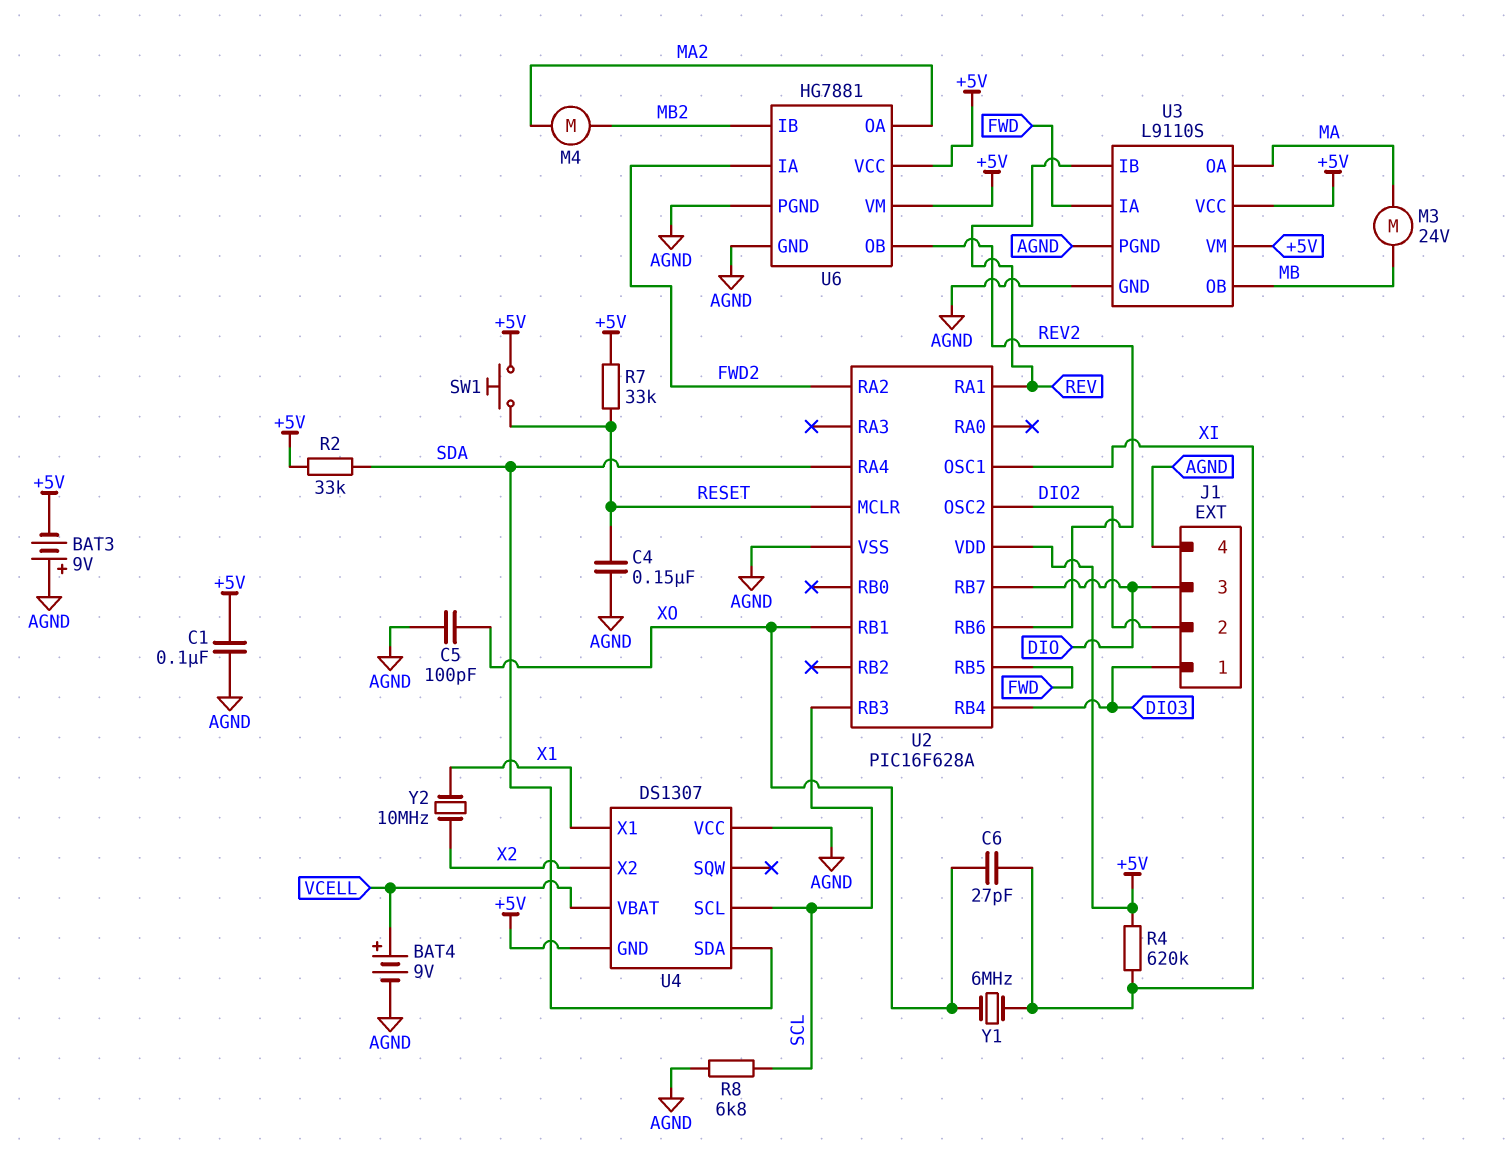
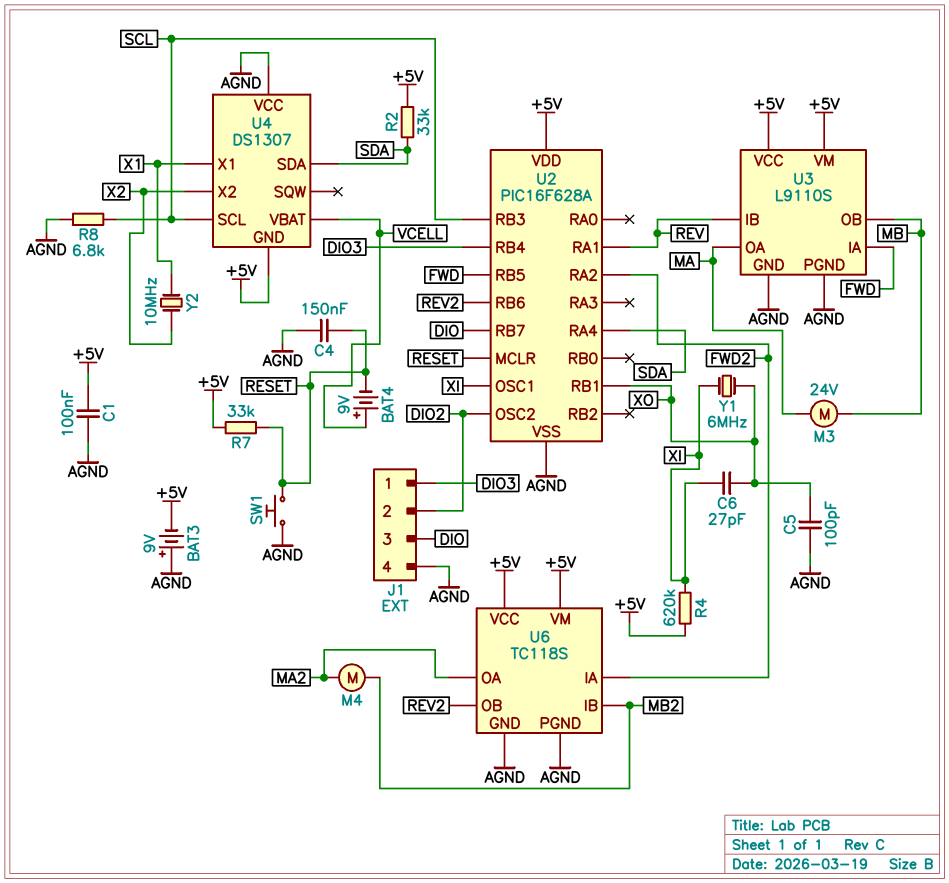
BAT4: 9V (plus VCELL, minus AGND) -> 9V (plus VCELL, minus RESET)
SW1: button (+5V, RESET) -> button (AGND, RESET)
U6: HG7881 -> TC118S

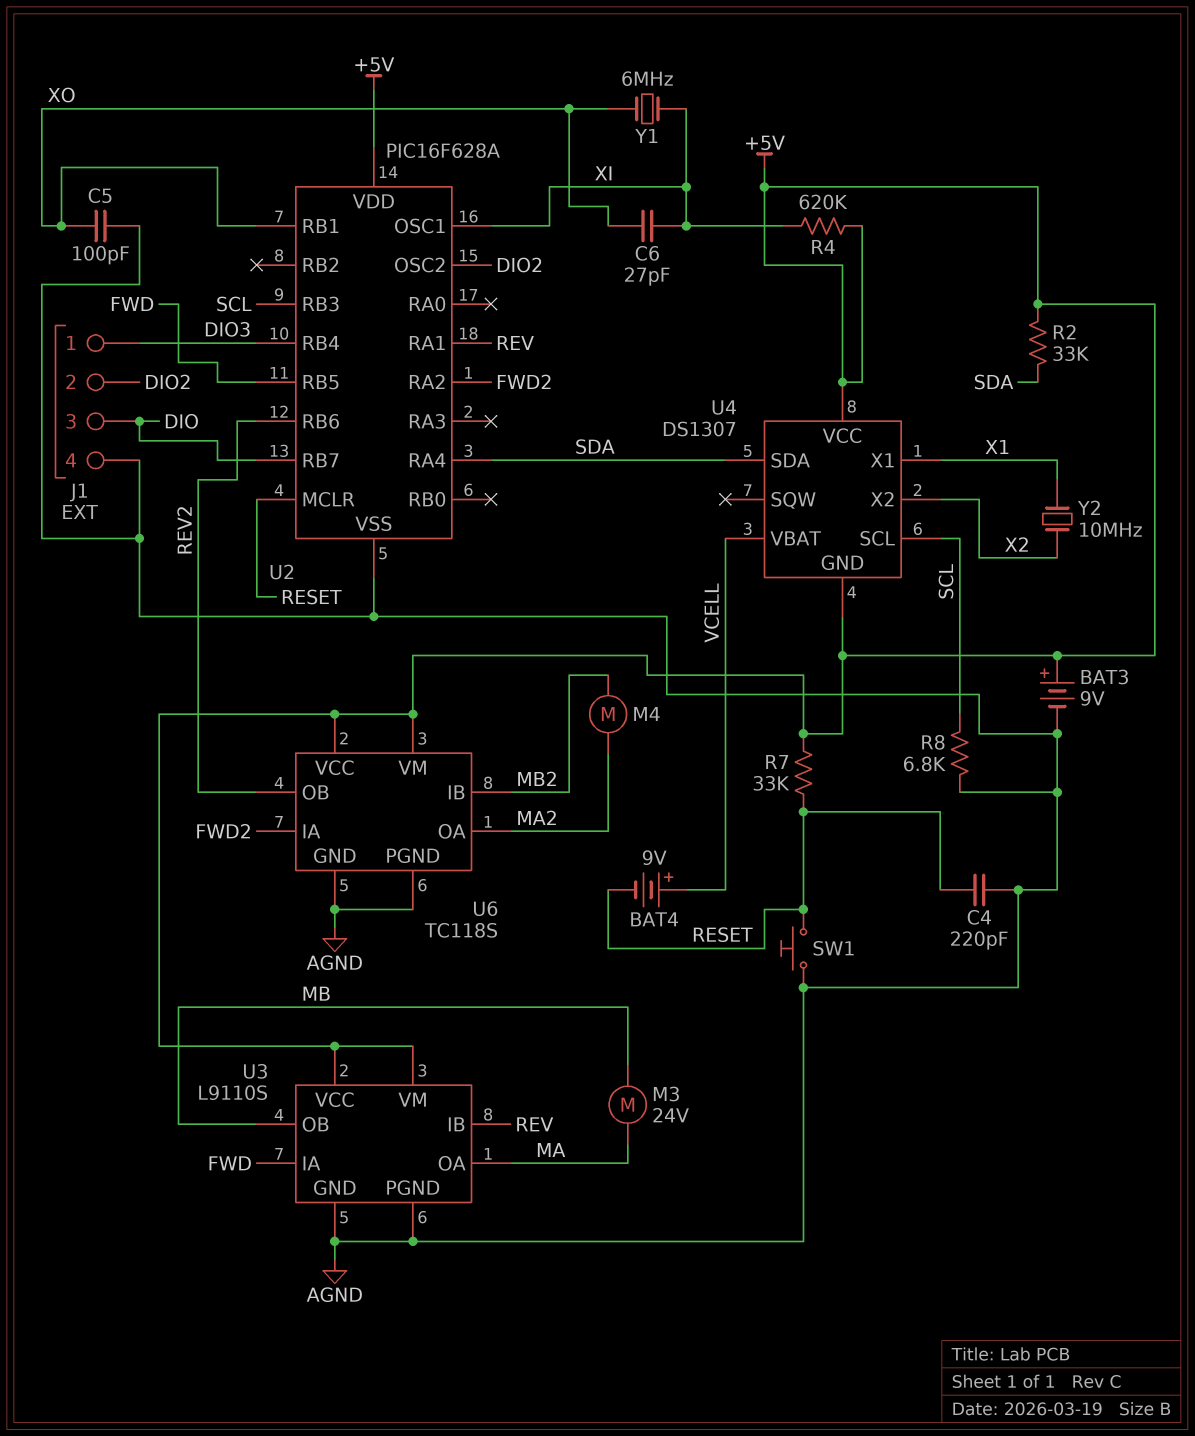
BAT3: 9V (plus AGND, minus +5V) -> 9V (plus +5V, minus AGND)
C1: 100nF (+5V, AGND) -> none
C4: 150nF (AGND, RESET) -> 220pF (AGND, RESET)
U4 pin VCC: AGND -> +5V

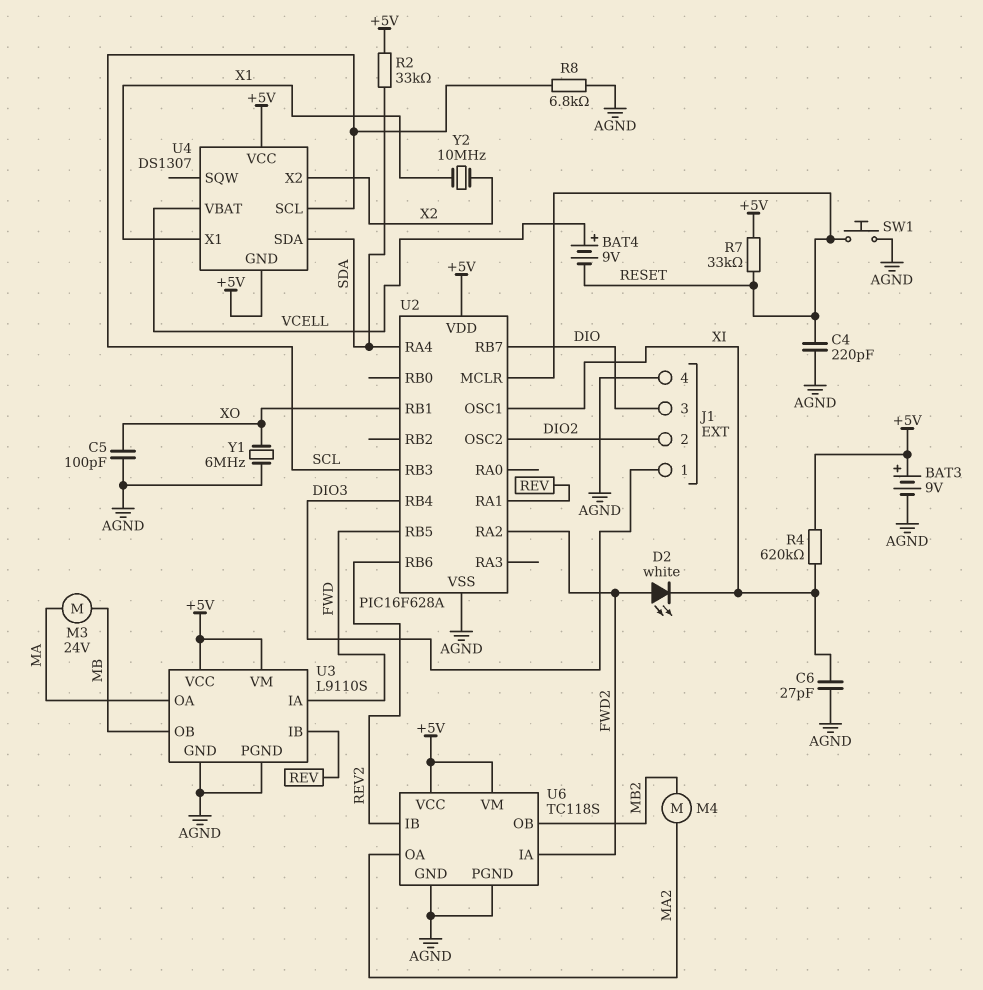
C6: 27pF (XI, XO) -> 27pF (AGND, XI)
D2: none -> LED white (A FWD2, K XI)
U6 pin IB: MB2 -> REV2
U6 pin OB: REV2 -> MB2
Y1: 6MHz (XI, XO) -> 6MHz (AGND, XO)

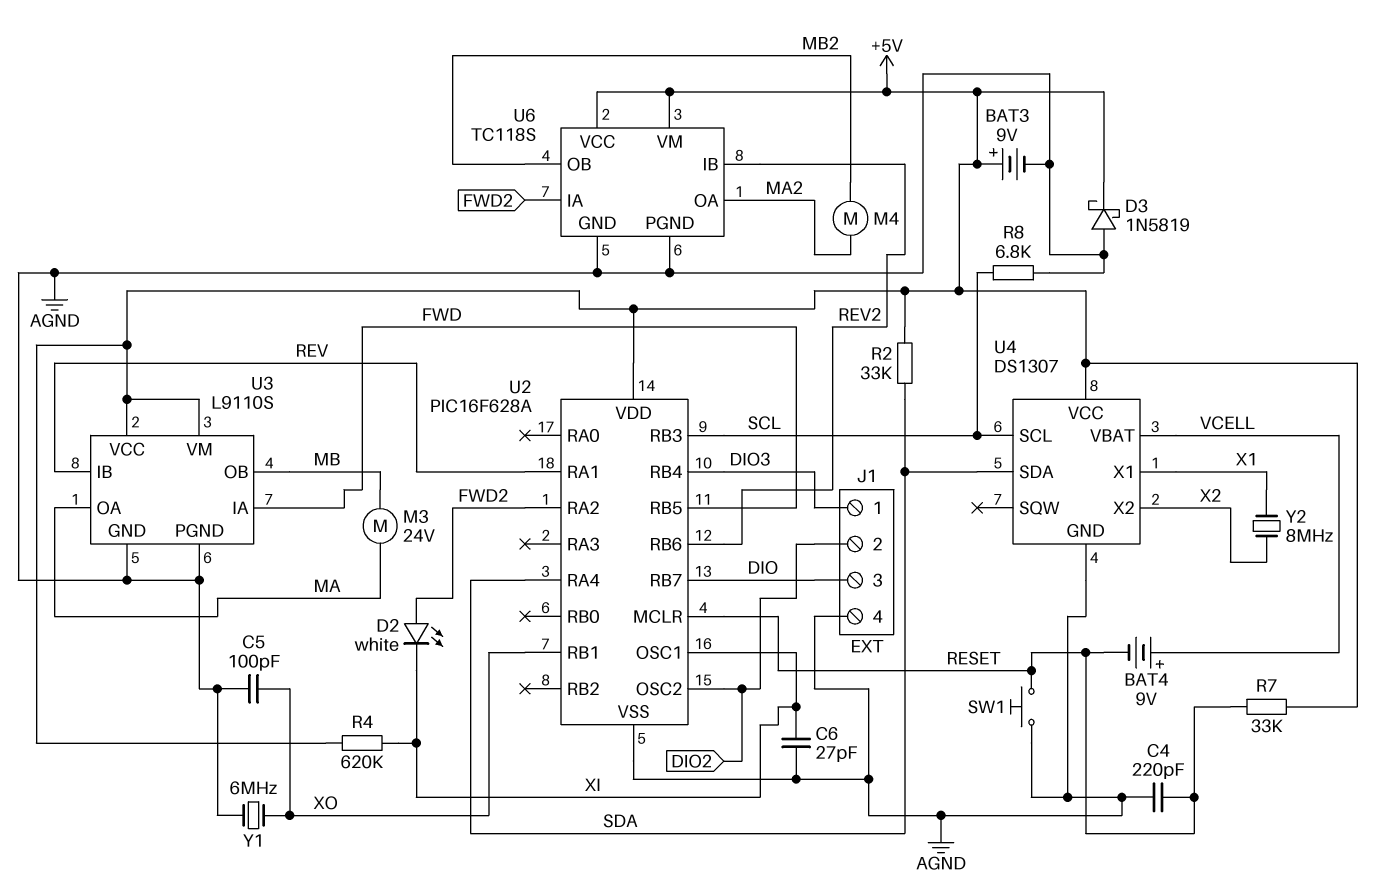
D3: none -> schottky 1N5819 (A AGND, K +5V)
U4 pin GND: +5V -> AGND
Y2: 10MHz (X1, X2) -> 8MHz (X1, X2)

